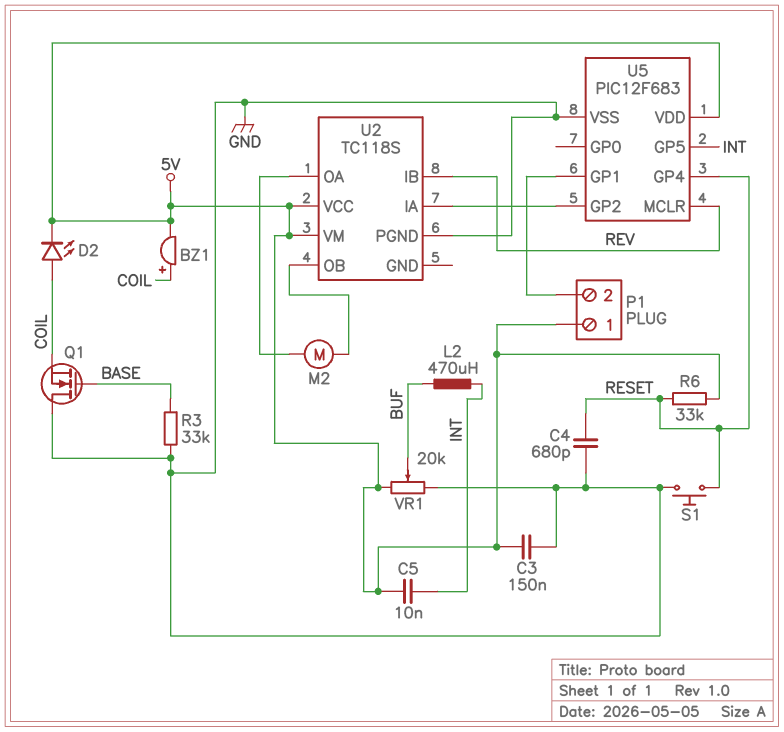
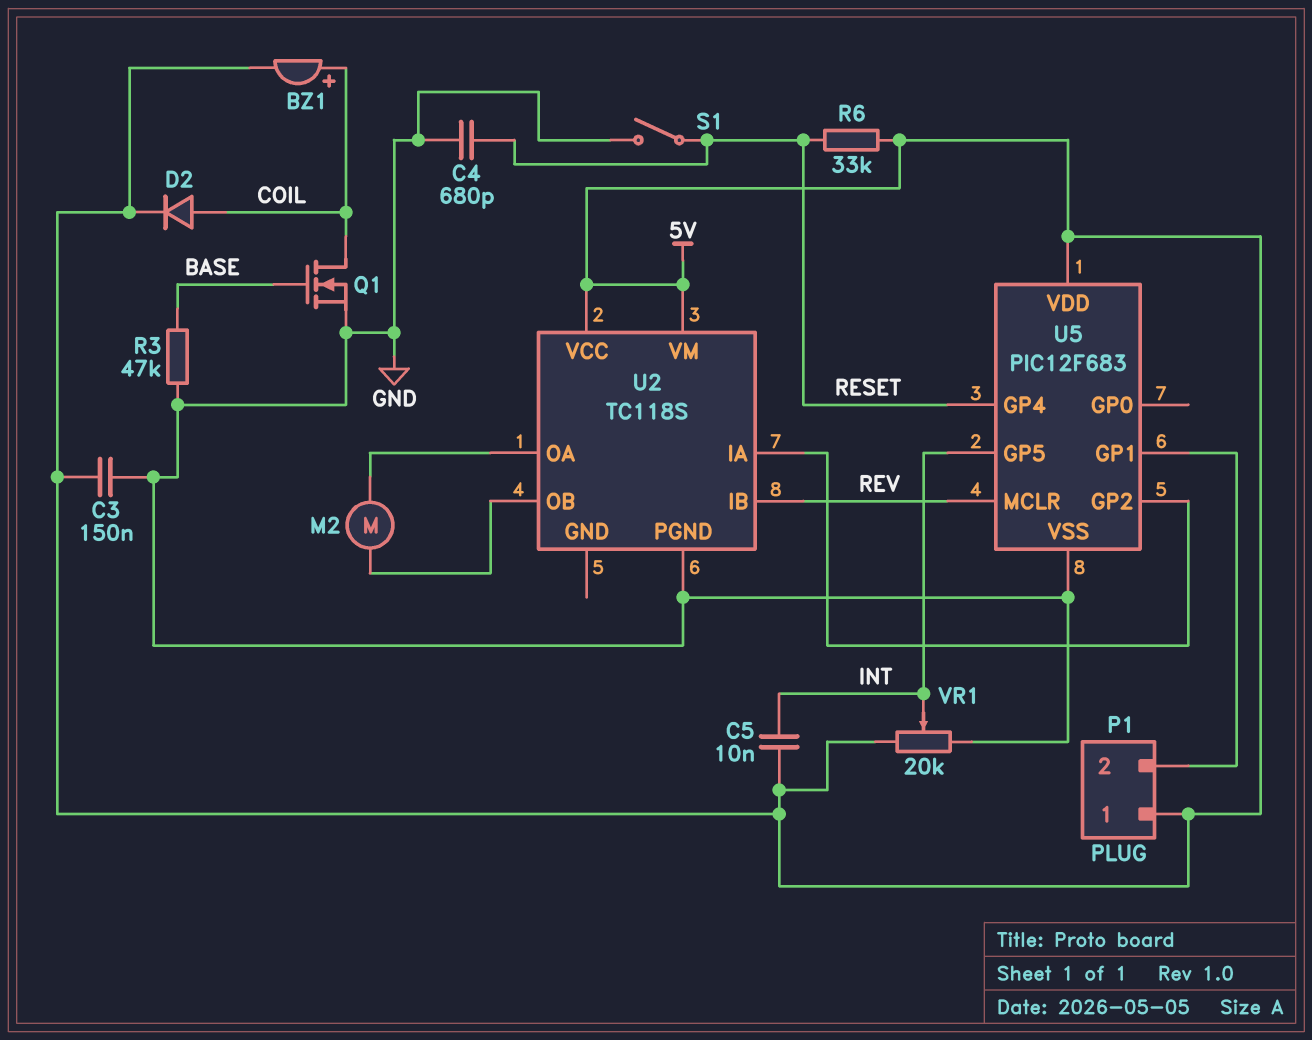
D2: LED (A COIL, K 5V) -> diode (A COIL, K 5V)
L2: 470uH (BUF, INT) -> none
Q1: NMOS (G BASE, D GND, S COIL) -> NMOS (G BASE, D COIL, S GND)
R3: 33k (BASE, GND) -> 47k (BASE, GND)
S1: button (GND, RESET) -> switch (GND, RESET)
VR1: 20k (5V, GND, wiper BUF) -> 20k (5V, GND, wiper INT)

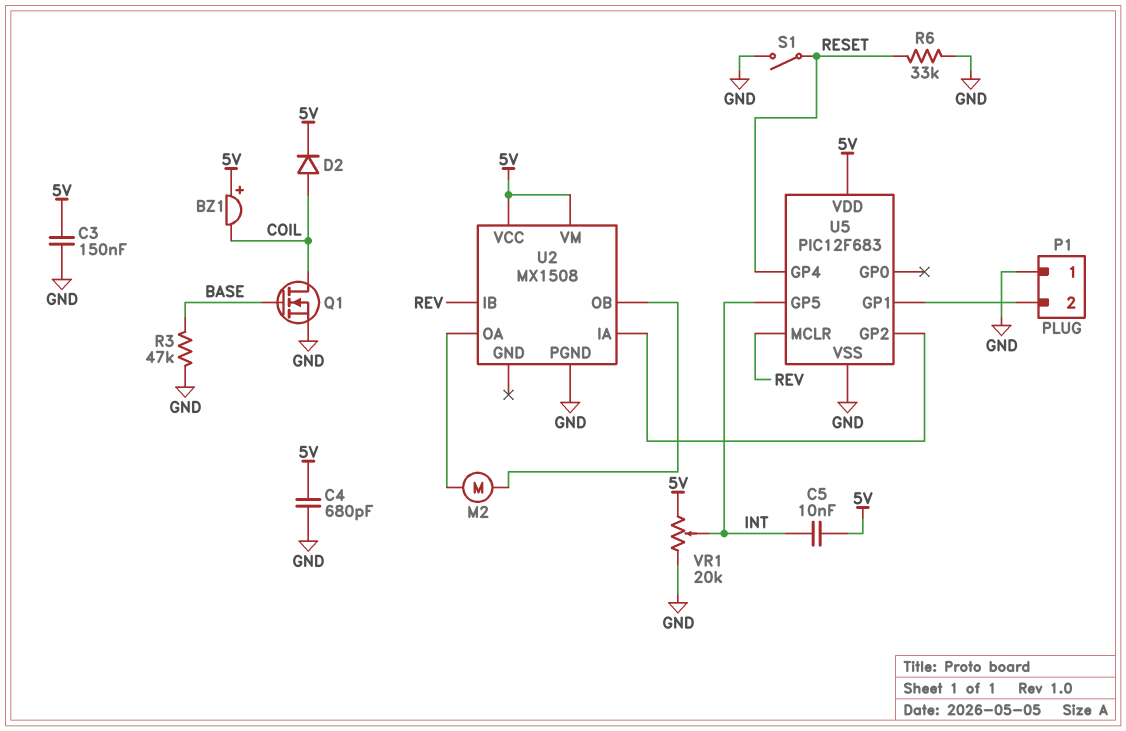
BZ1: buzzer (plus COIL, minus 5V) -> buzzer (plus 5V, minus COIL)
C4: 680pF (GND, RESET) -> 680pF (5V, GND)
P1 pin 1: 5V -> GND
R6: 33k (5V, RESET) -> 33k (GND, RESET)
U2: TC118S -> MX1508

